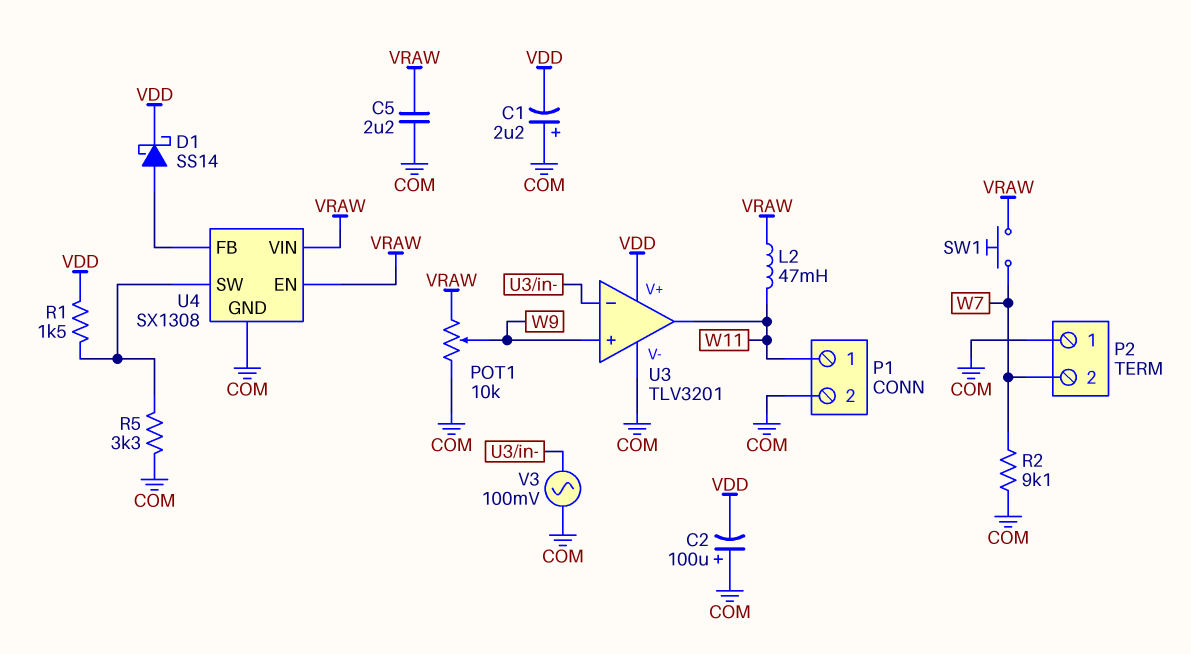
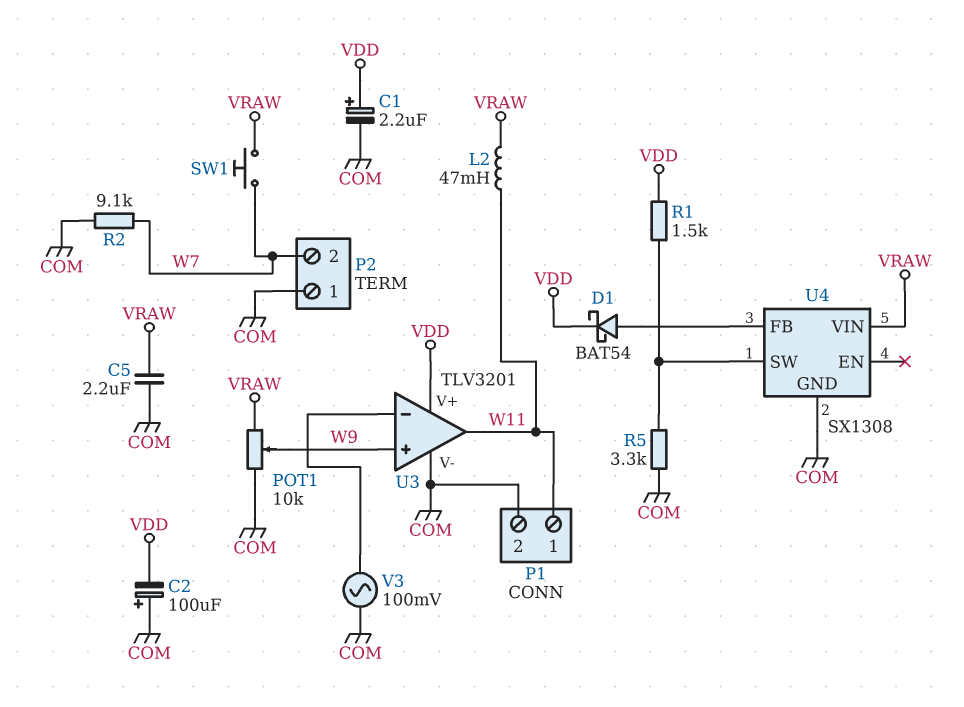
C1: 2.2uF (plus COM, minus VDD) -> 2.2uF (plus VDD, minus COM)
D1: schottky SS14 (A U4/FB, K VDD) -> schottky BAT54 (A U4/FB, K VDD)
U4 pin EN: VRAW -> none

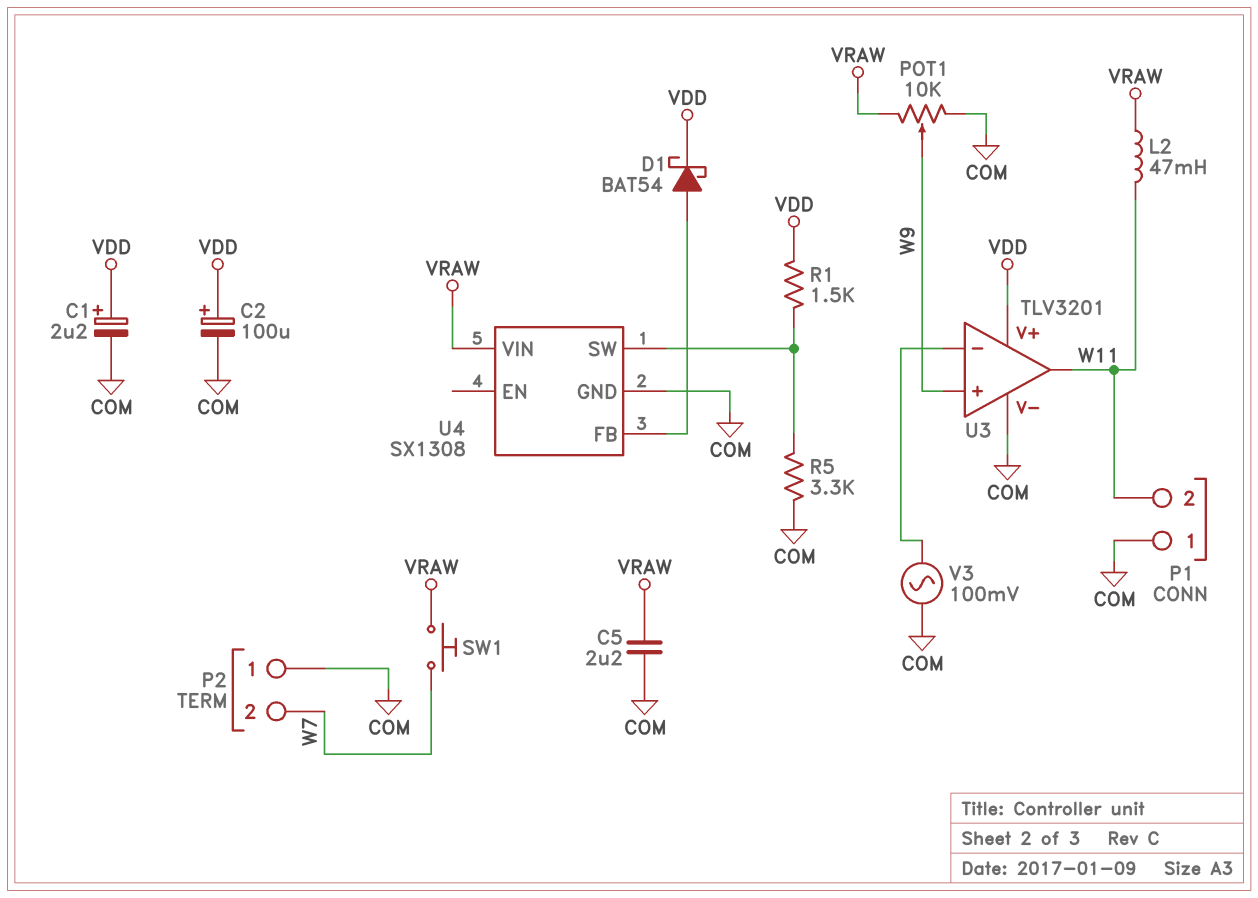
C2: 100uF (plus COM, minus VDD) -> 100uF (plus VDD, minus COM)
P1 pin 1: W11 -> COM
P1 pin 2: COM -> W11
R2: 9.1k (COM, W7) -> none

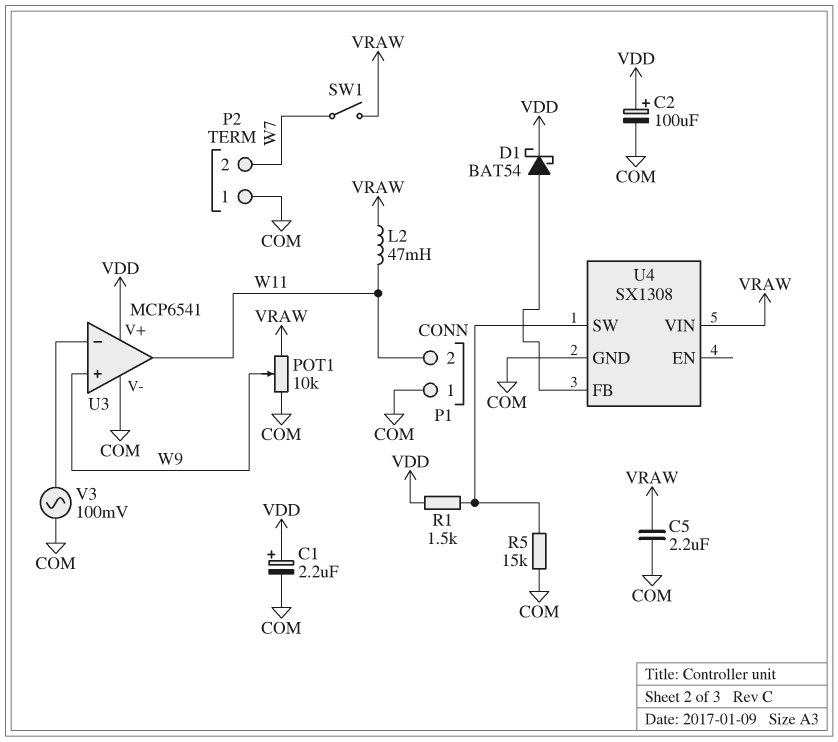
R5: 3.3k (COM, U4/SW) -> 15k (COM, U4/SW)
SW1: button (VRAW, W7) -> switch (VRAW, W7)
U3: TLV3201 -> MCP6541

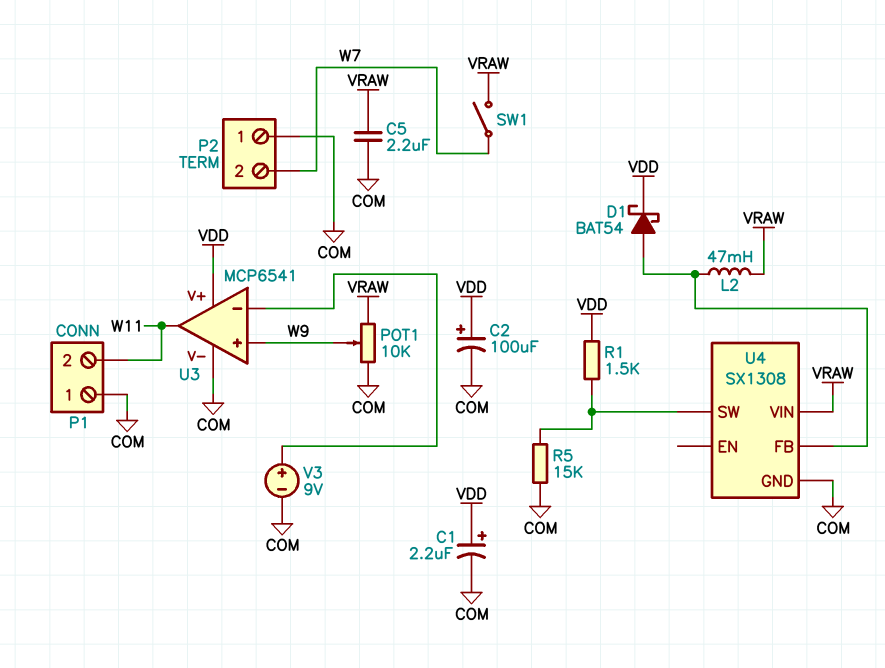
L2: 47mH (VRAW, W11) -> 47mH (U4/FB, VRAW)
V3: AC 100mV (COM, U3/in-) -> 9V (plus U3/in-, minus COM)

